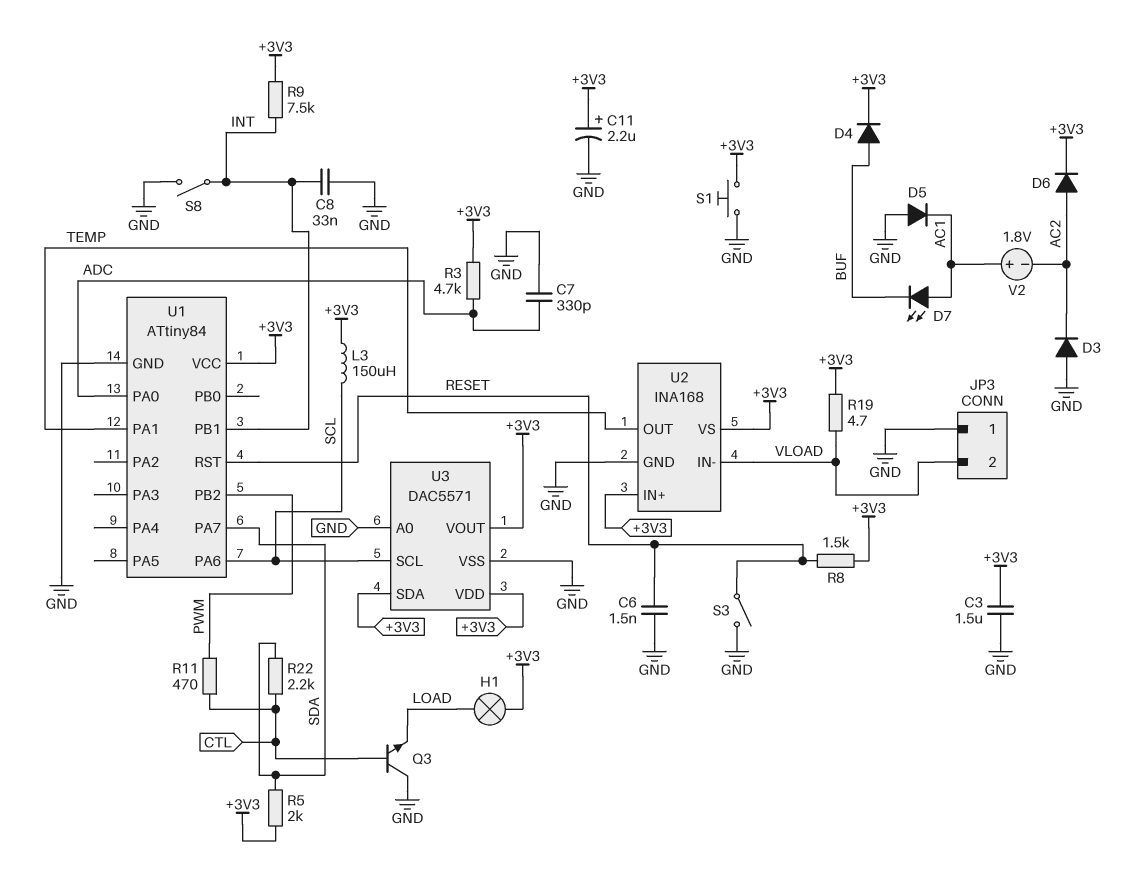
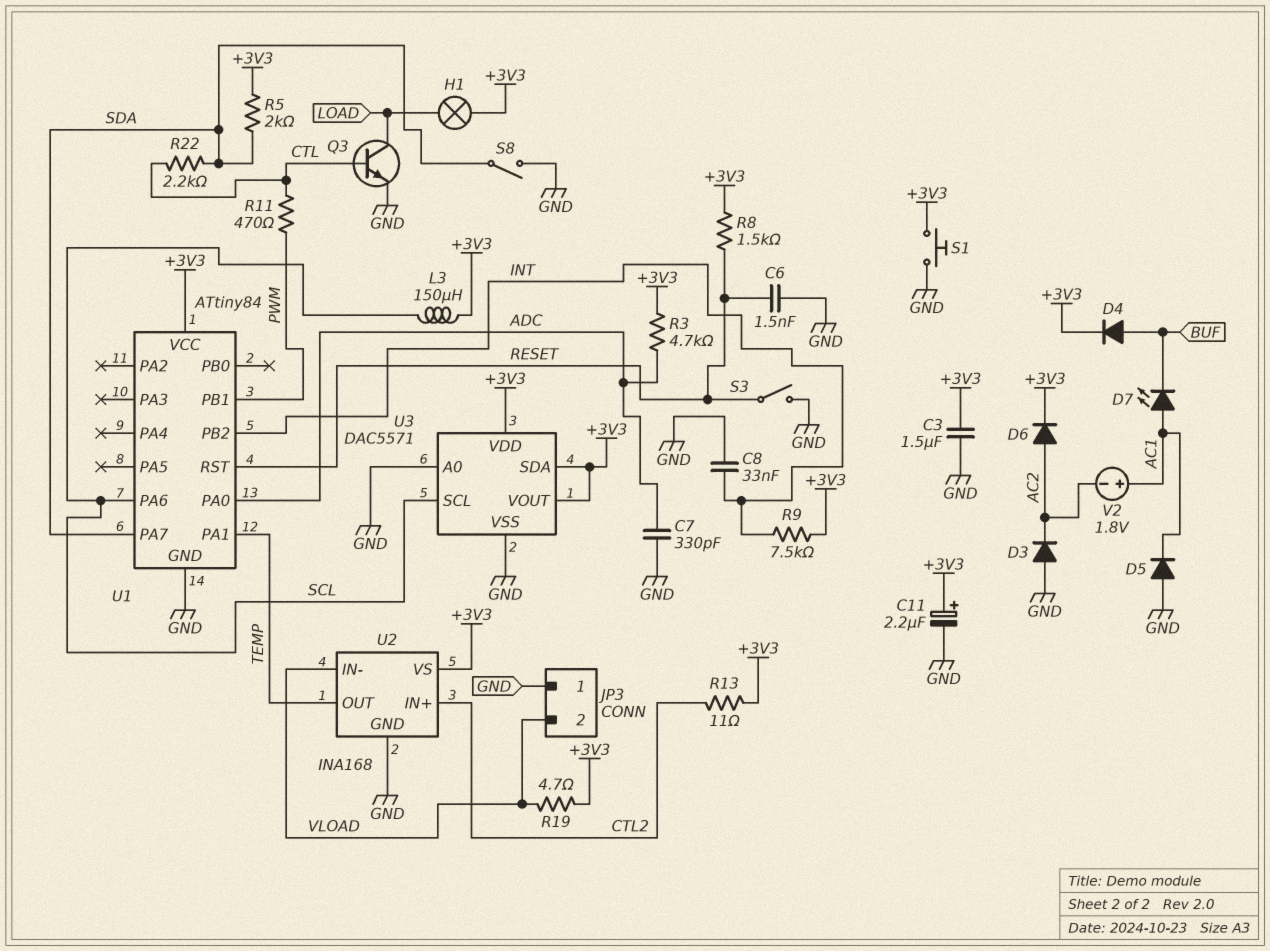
Q3: NPN (B CTL, C GND, E LOAD) -> NPN (B CTL, C LOAD, E GND)
R13: none -> 11 (+3V3, CTL2)
S8: switch (GND, INT) -> switch (GND, SDA)
U1 pin PB1: INT -> PWM
U1 pin PB2: PWM -> INT
U2 pin IN+: +3V3 -> CTL2

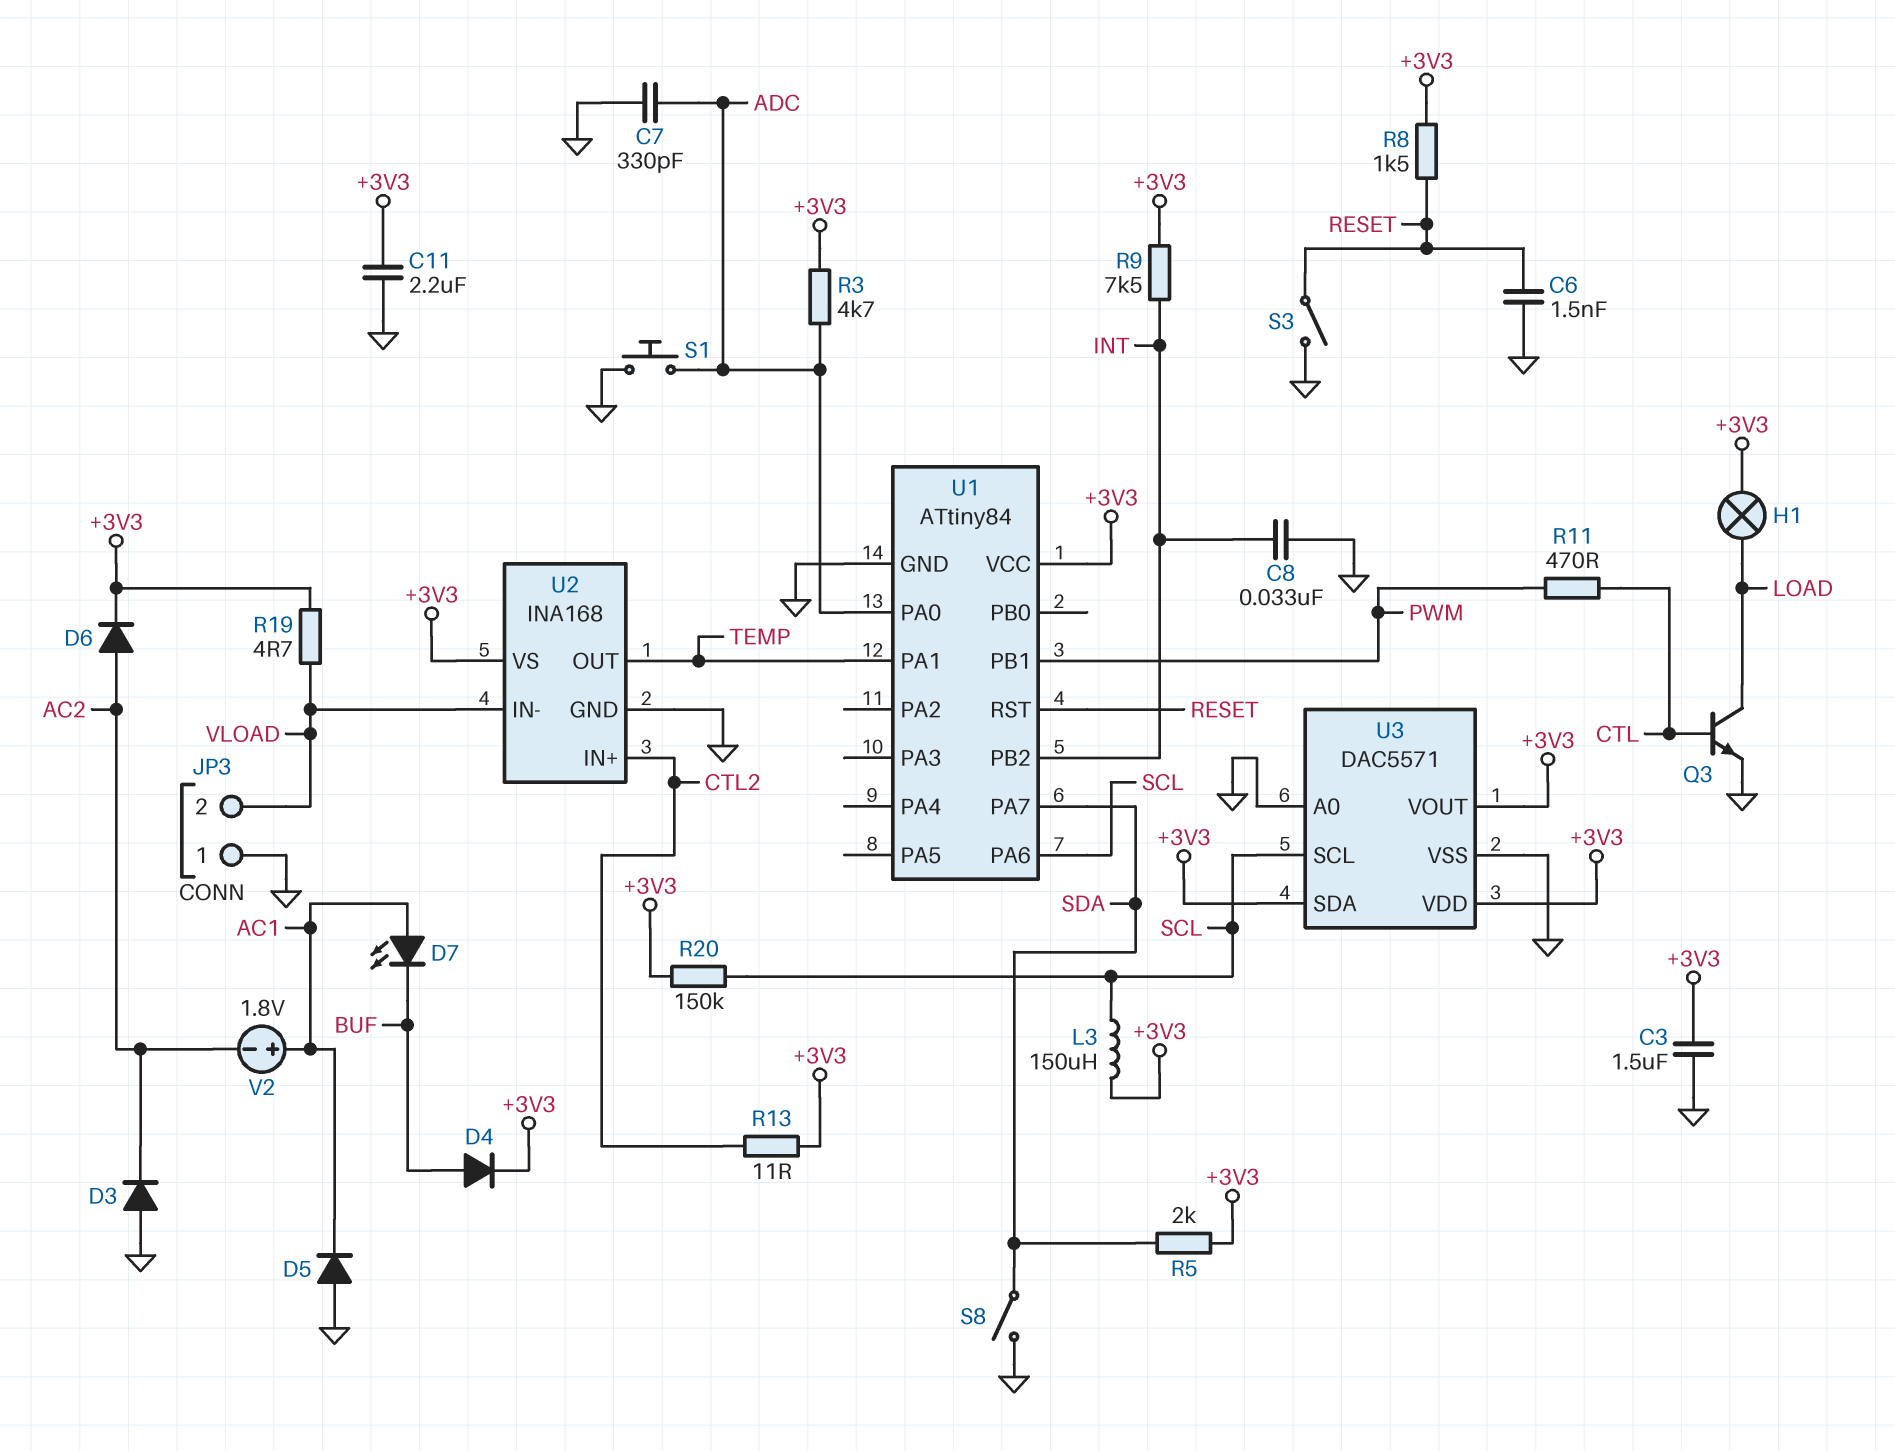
C11: 2.2uF (plus +3V3, minus GND) -> 2.2uF (+3V3, GND)
R20: none -> 150k (+3V3, SCL)
R22: 2.2k (CTL, SDA) -> none
S1: button (+3V3, GND) -> button (ADC, GND)

